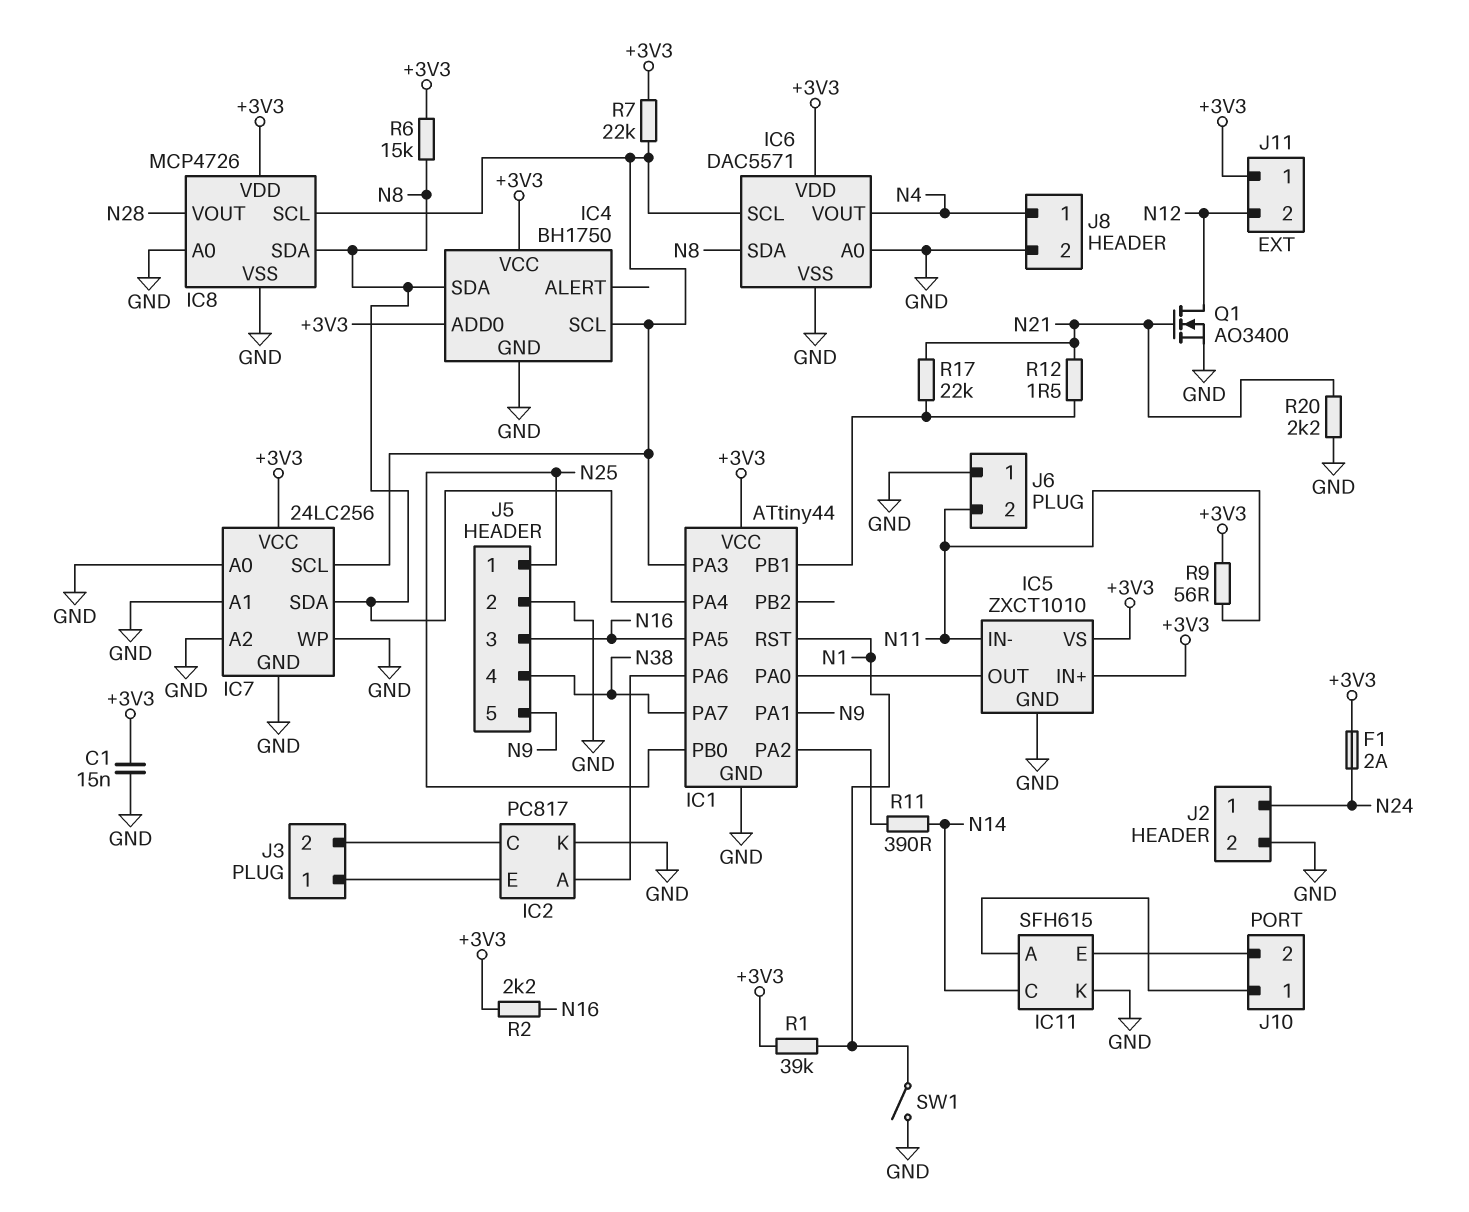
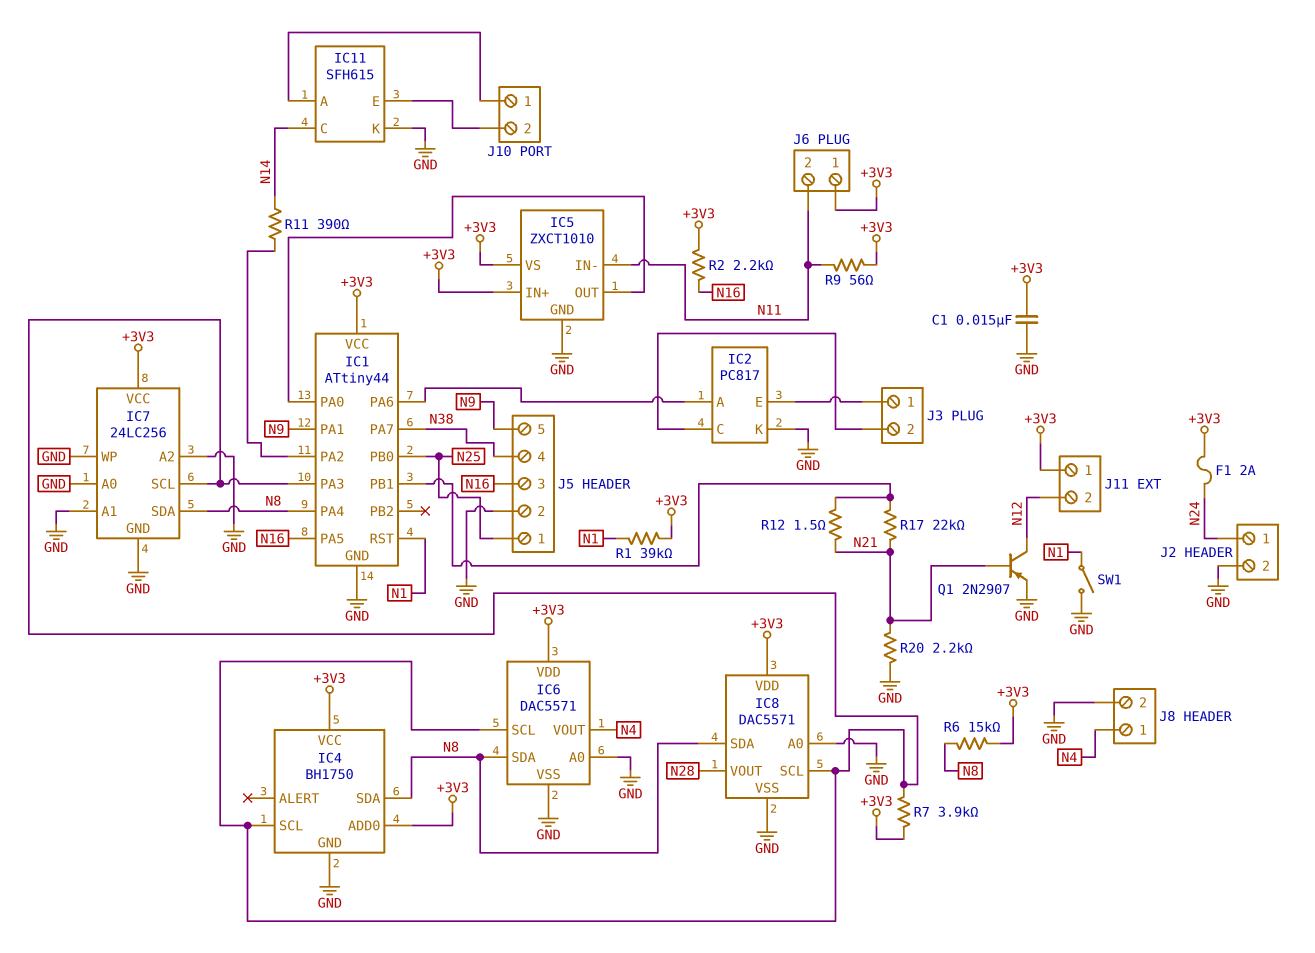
IC8: MCP4726 -> DAC5571
J6 pin 1: GND -> +3V3
Q1: NMOS AO3400 (G N21, D N12, S GND) -> PNP 2N2907 (B N21, C N12, E GND)
R7: 22k (+3V3, IC1/PA3) -> 3.9k (+3V3, IC1/PA3)

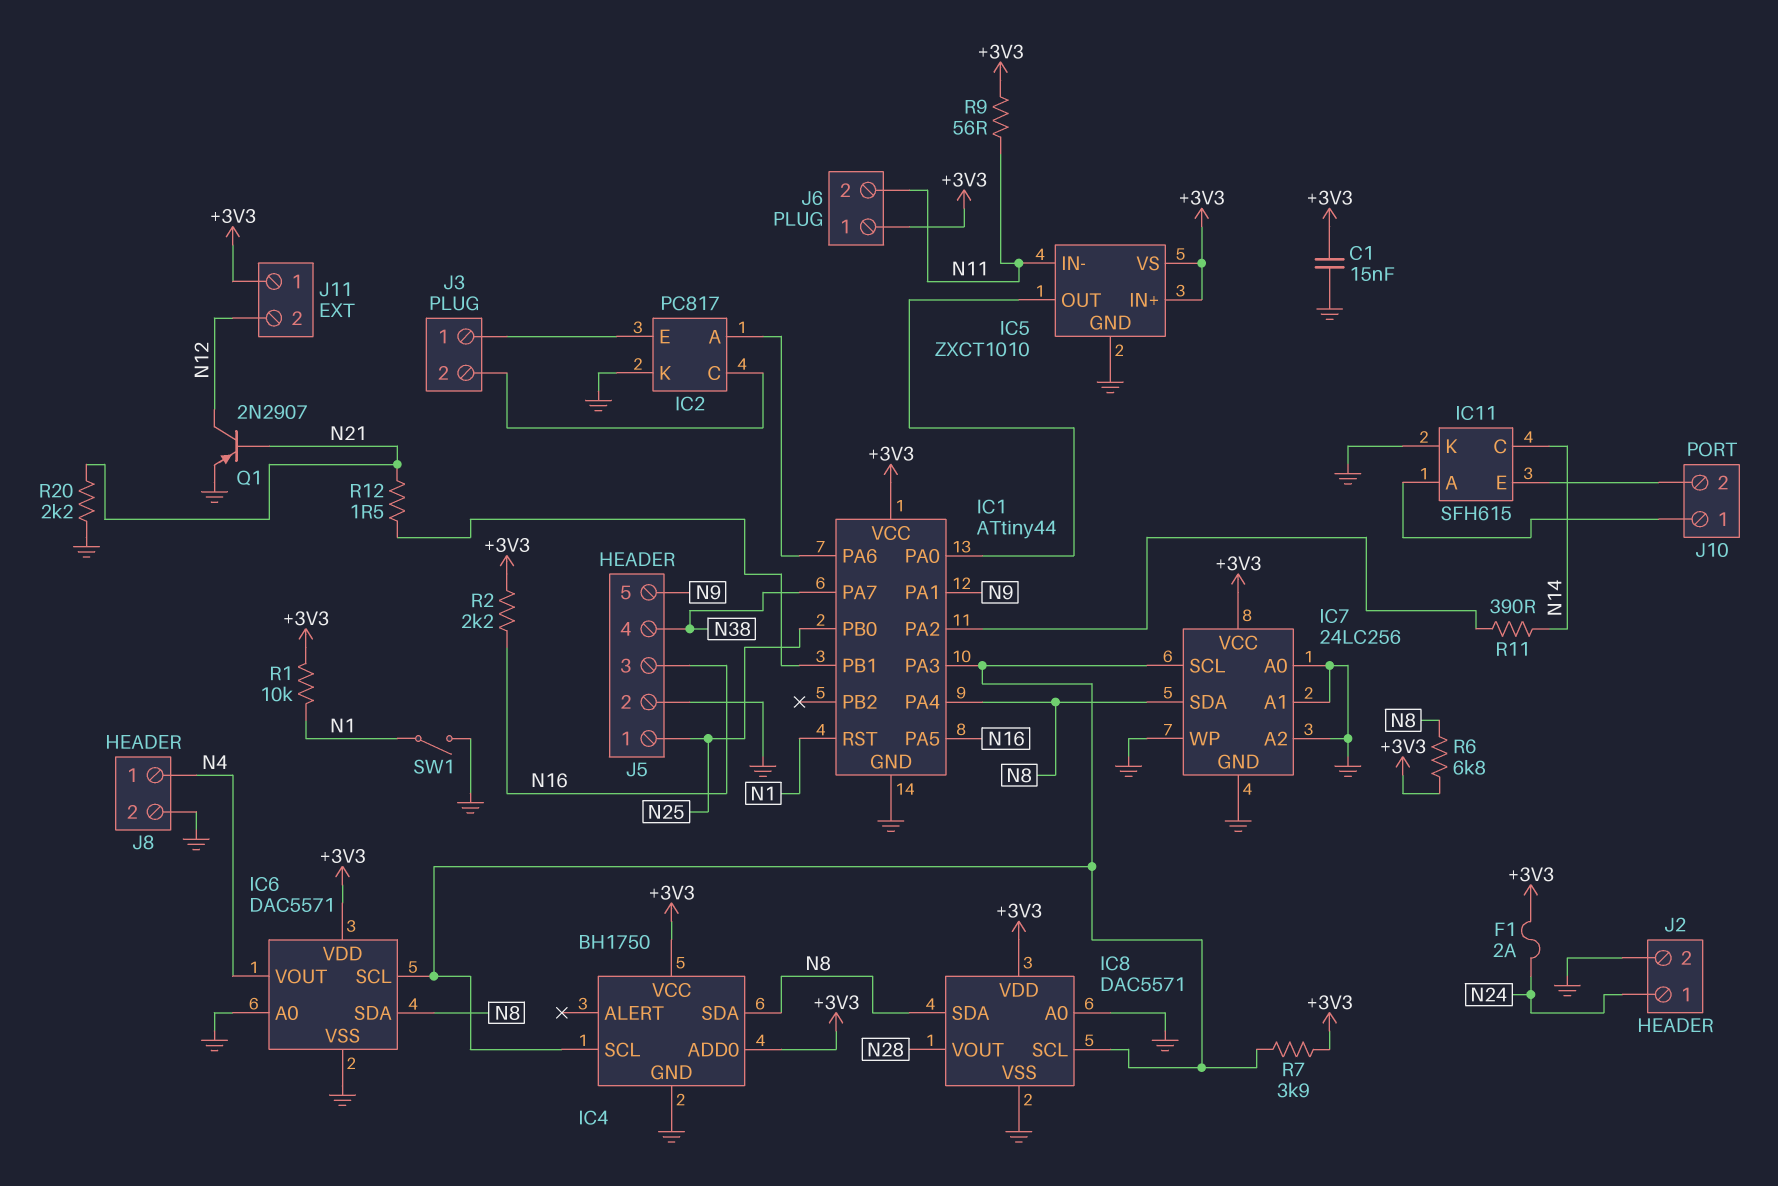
R1: 39k (+3V3, N1) -> 10k (+3V3, N1)
R6: 15k (+3V3, N8) -> 6.8k (+3V3, N8)
R17: 22k (IC1/PB1, N21) -> none

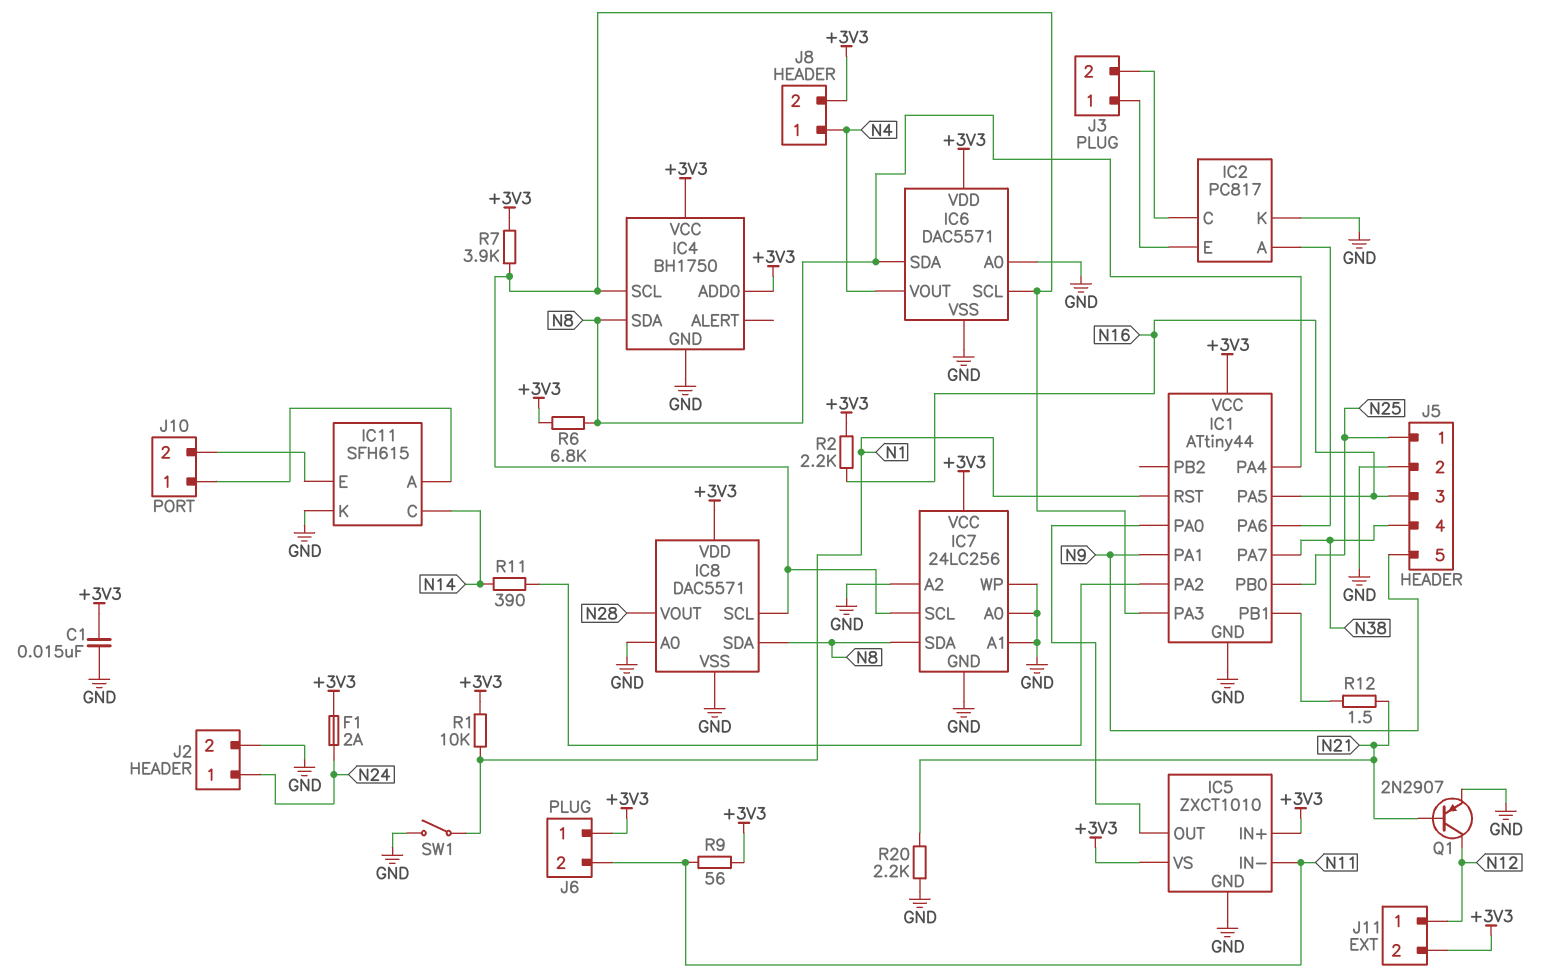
J8 pin 2: GND -> +3V3
J11 pin 1: +3V3 -> N12
J11 pin 2: N12 -> +3V3

